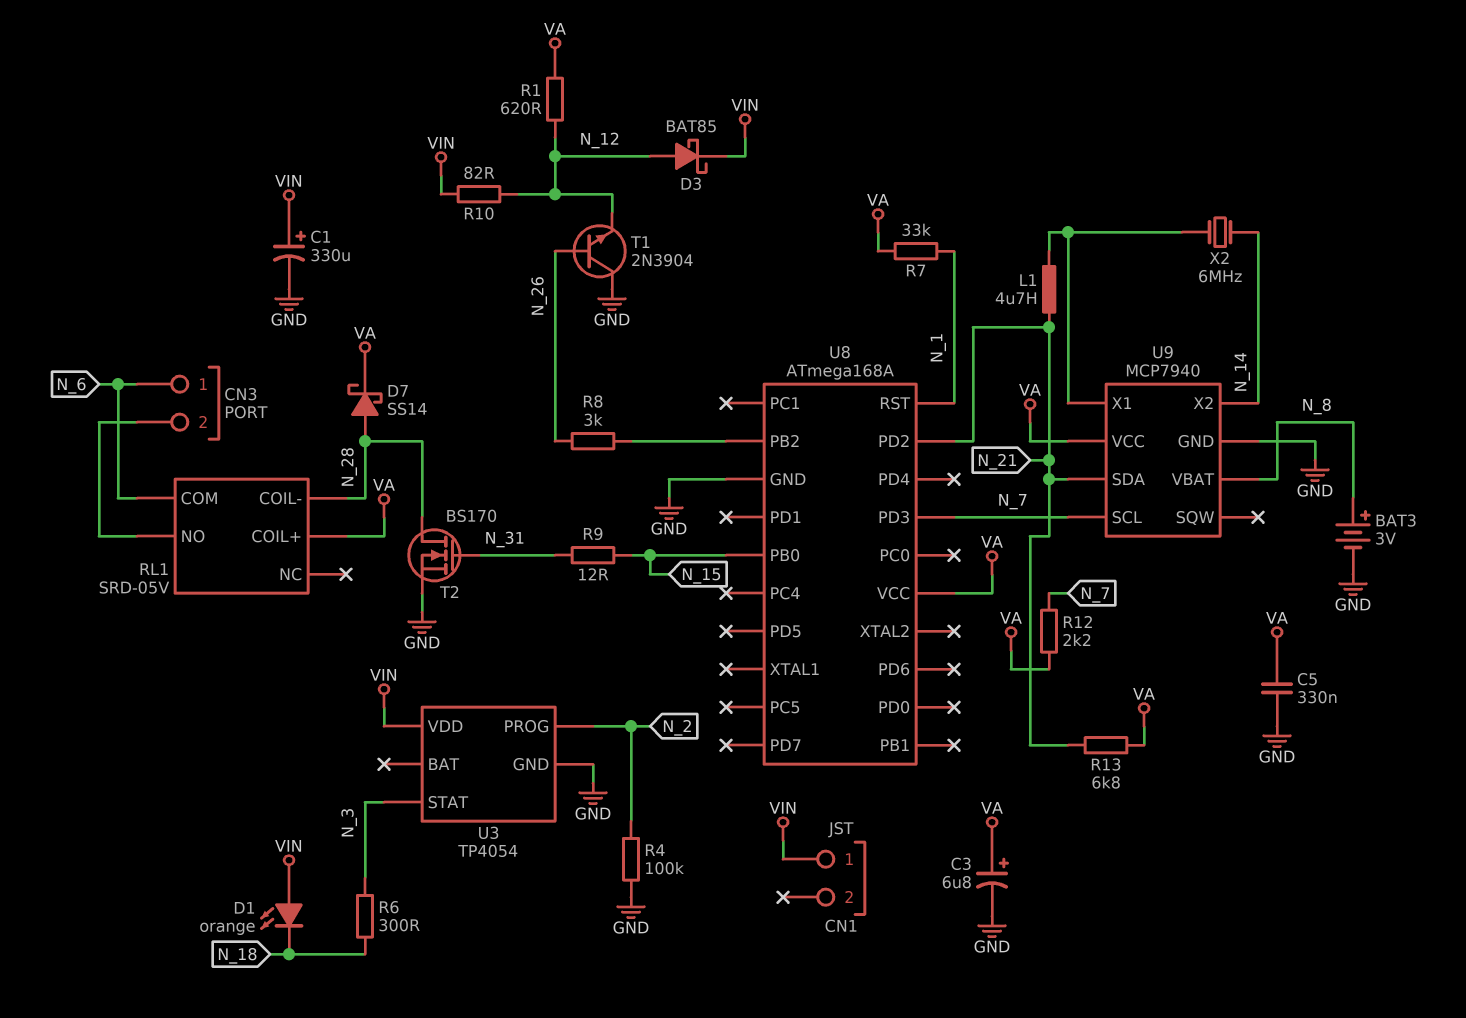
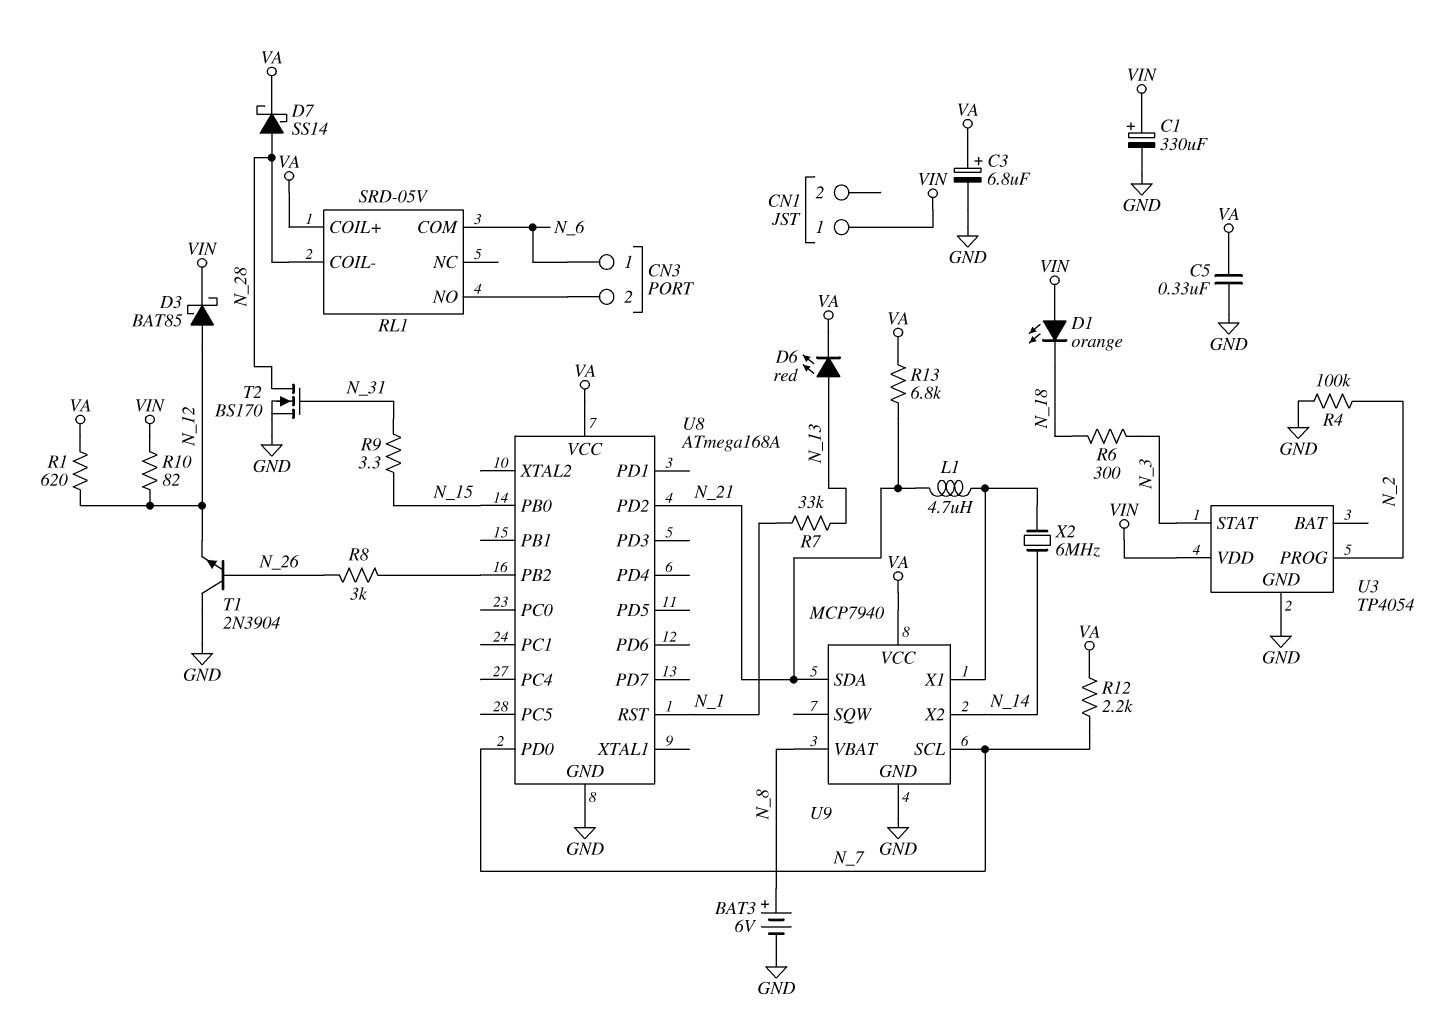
BAT3: 3V (plus N_8, minus GND) -> 6V (plus N_8, minus GND)
D6: none -> LED red (A N_13, K VA)
R7: 33k (N_1, VA) -> 33k (N_1, N_13)
R9: 12 (N_15, N_31) -> 3.3 (N_15, N_31)
U8 pin PD0: none -> N_7
U8 pin PD3: N_7 -> none

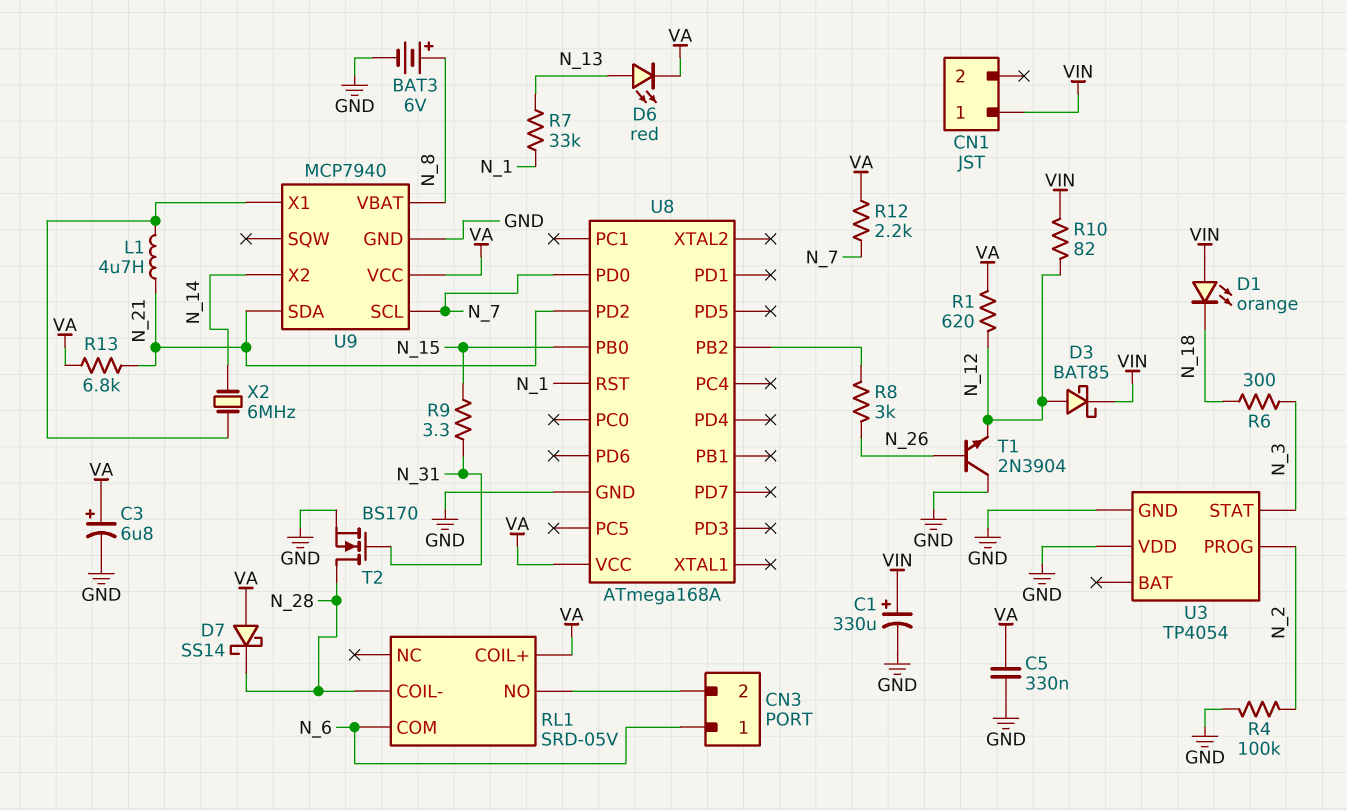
D7: schottky SS14 (A N_28, K VA) -> schottky SS14 (A VA, K N_28)
U3 pin VDD: VIN -> GND

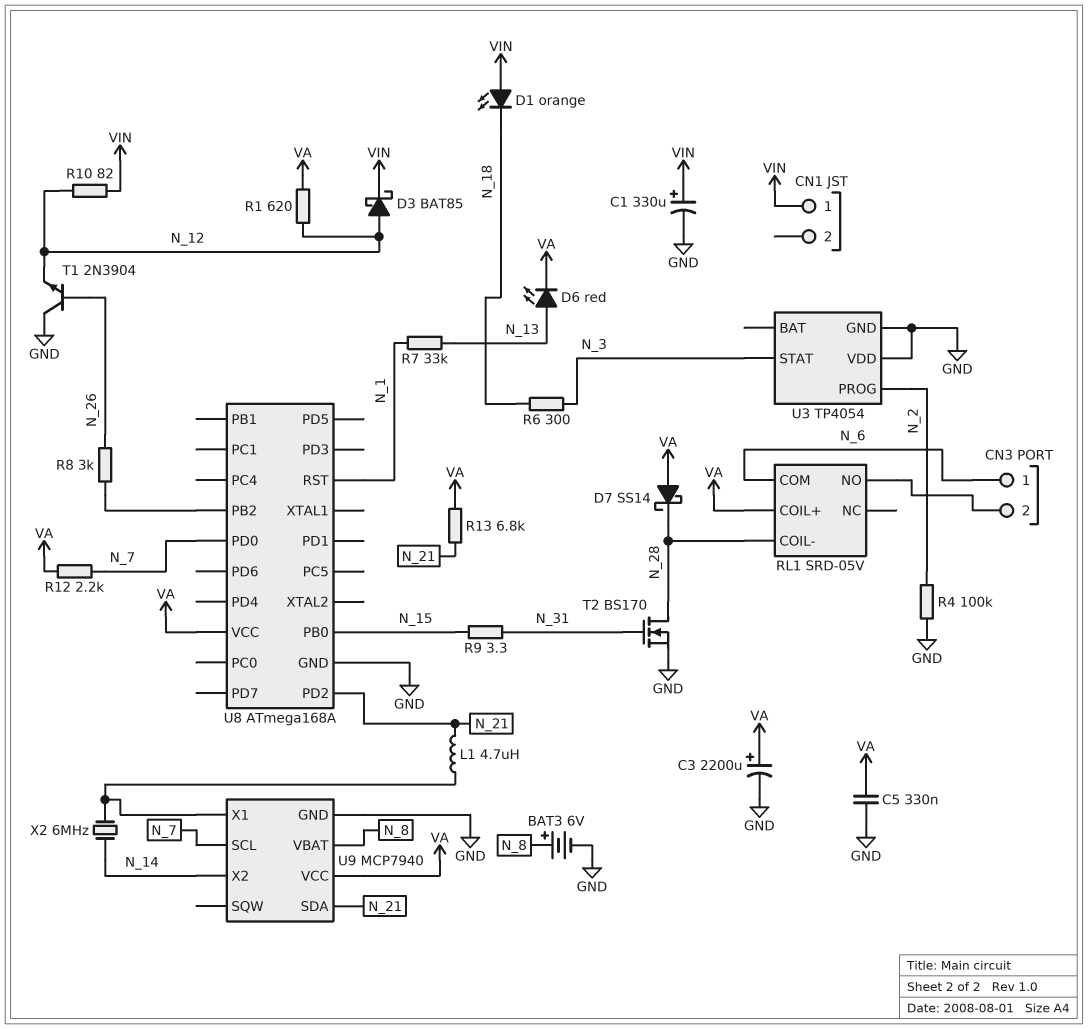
C3: 6.8uF (plus VA, minus GND) -> 2200uF (plus VA, minus GND)

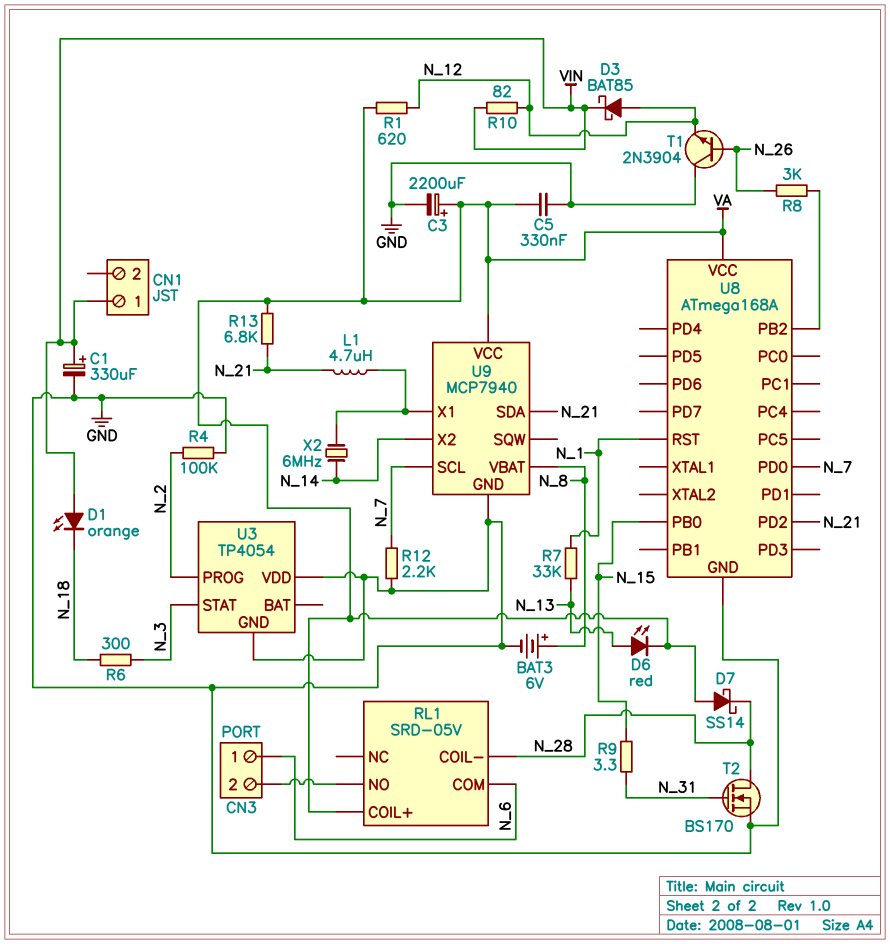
R12: 2.2k (N_7, VA) -> 2.2k (GND, N_7)

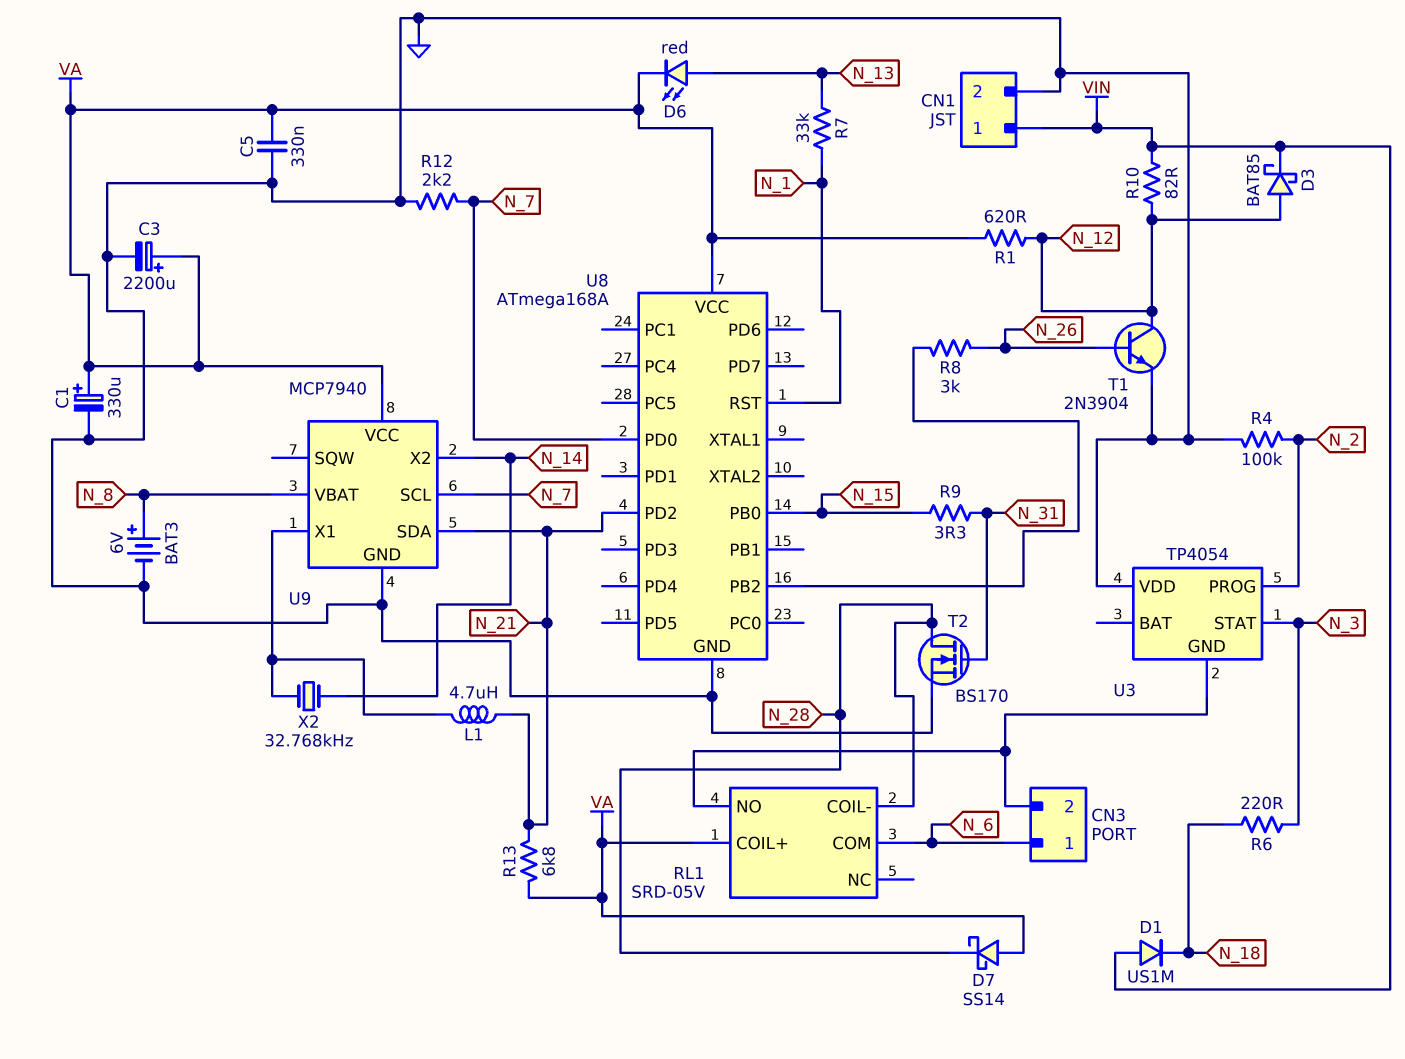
C1: 330uF (plus VIN, minus GND) -> 330uF (plus VA, minus GND)
CN1 pin 2: none -> GND
D1: LED orange (A VIN, K N_18) -> diode US1M (A VIN, K N_18)
R6: 300 (N_3, N_18) -> 220 (N_3, N_18)
T1: NPN 2N3904 (B N_26, C GND, E N_12) -> NPN 2N3904 (B N_26, C N_12, E GND)
U3 pin GND: GND -> CN3/2
X2: 6MHz (N_14, U9/X1) -> 32.768kHz (N_14, U9/X1)

